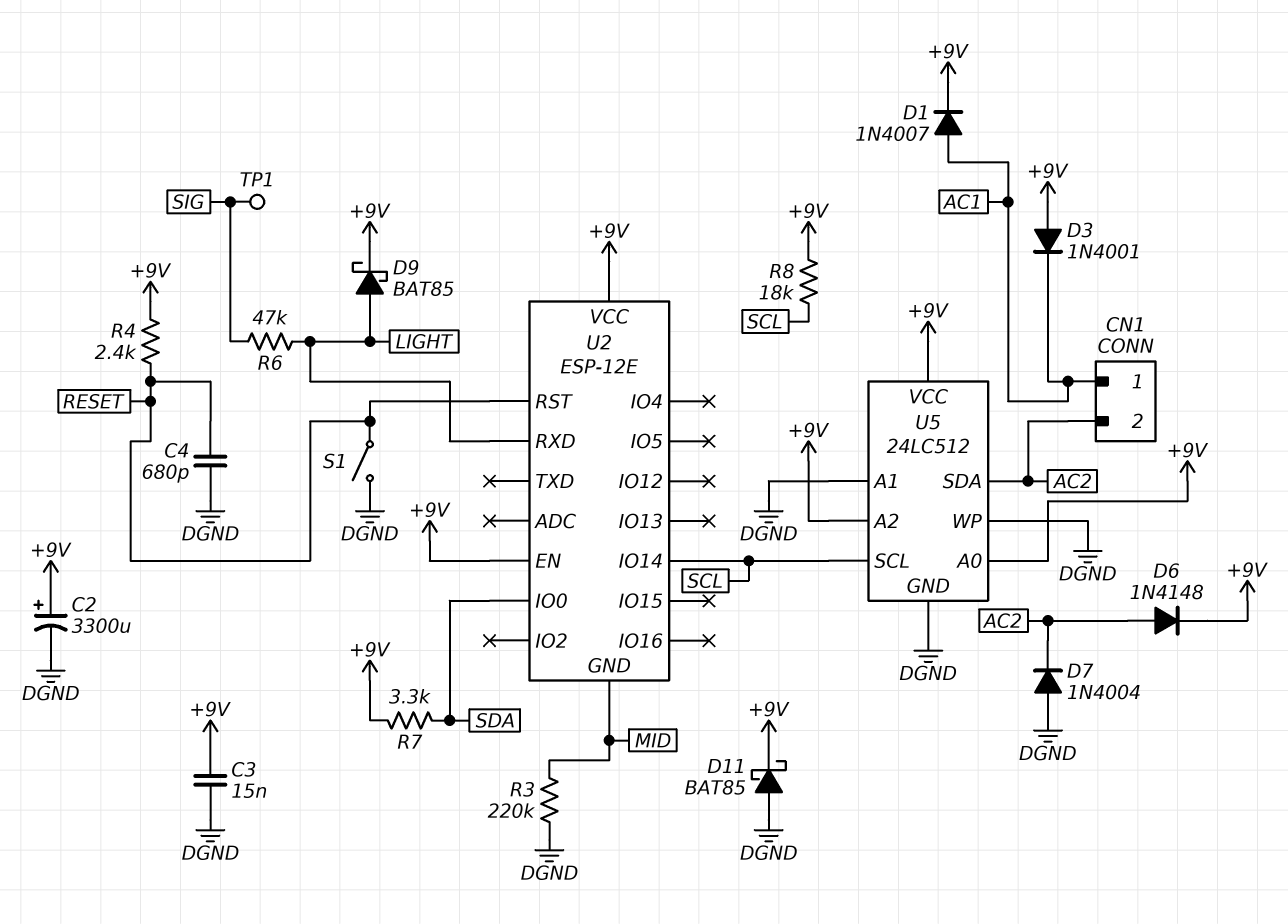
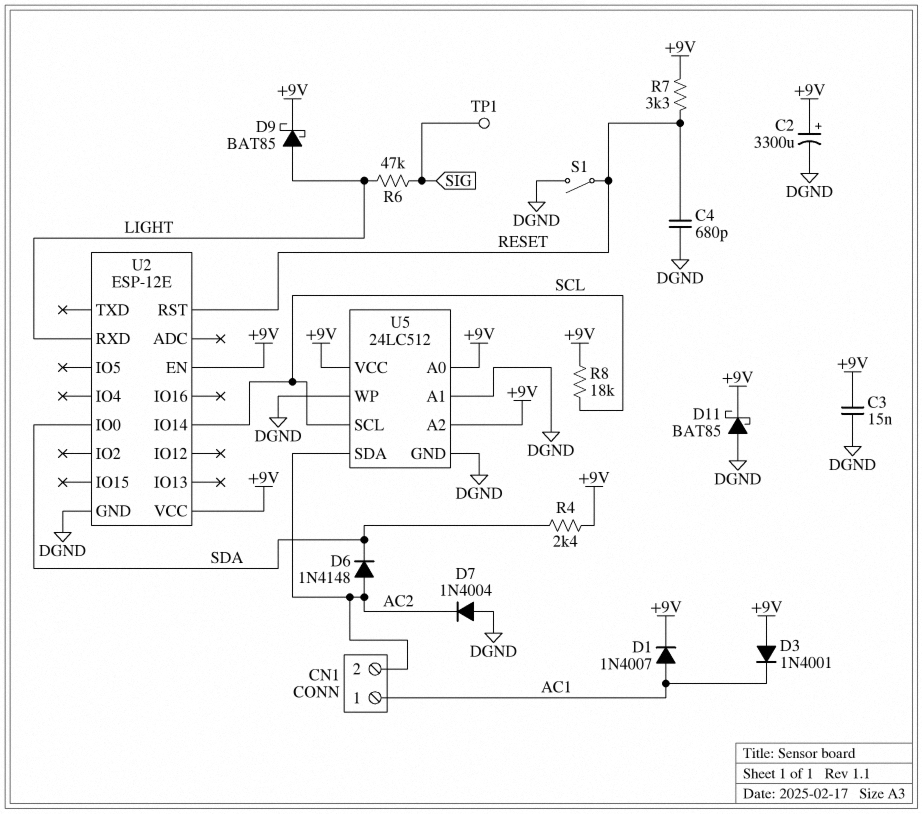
D6: diode 1N4148 (A AC2, K +9V) -> diode 1N4148 (A AC2, K SDA)
R3: 220k (DGND, MID) -> none
R4: 2.4k (+9V, RESET) -> 2.4k (+9V, SDA)
R7: 3.3k (+9V, SDA) -> 3.3k (+9V, RESET)
U2 pin GND: MID -> DGND

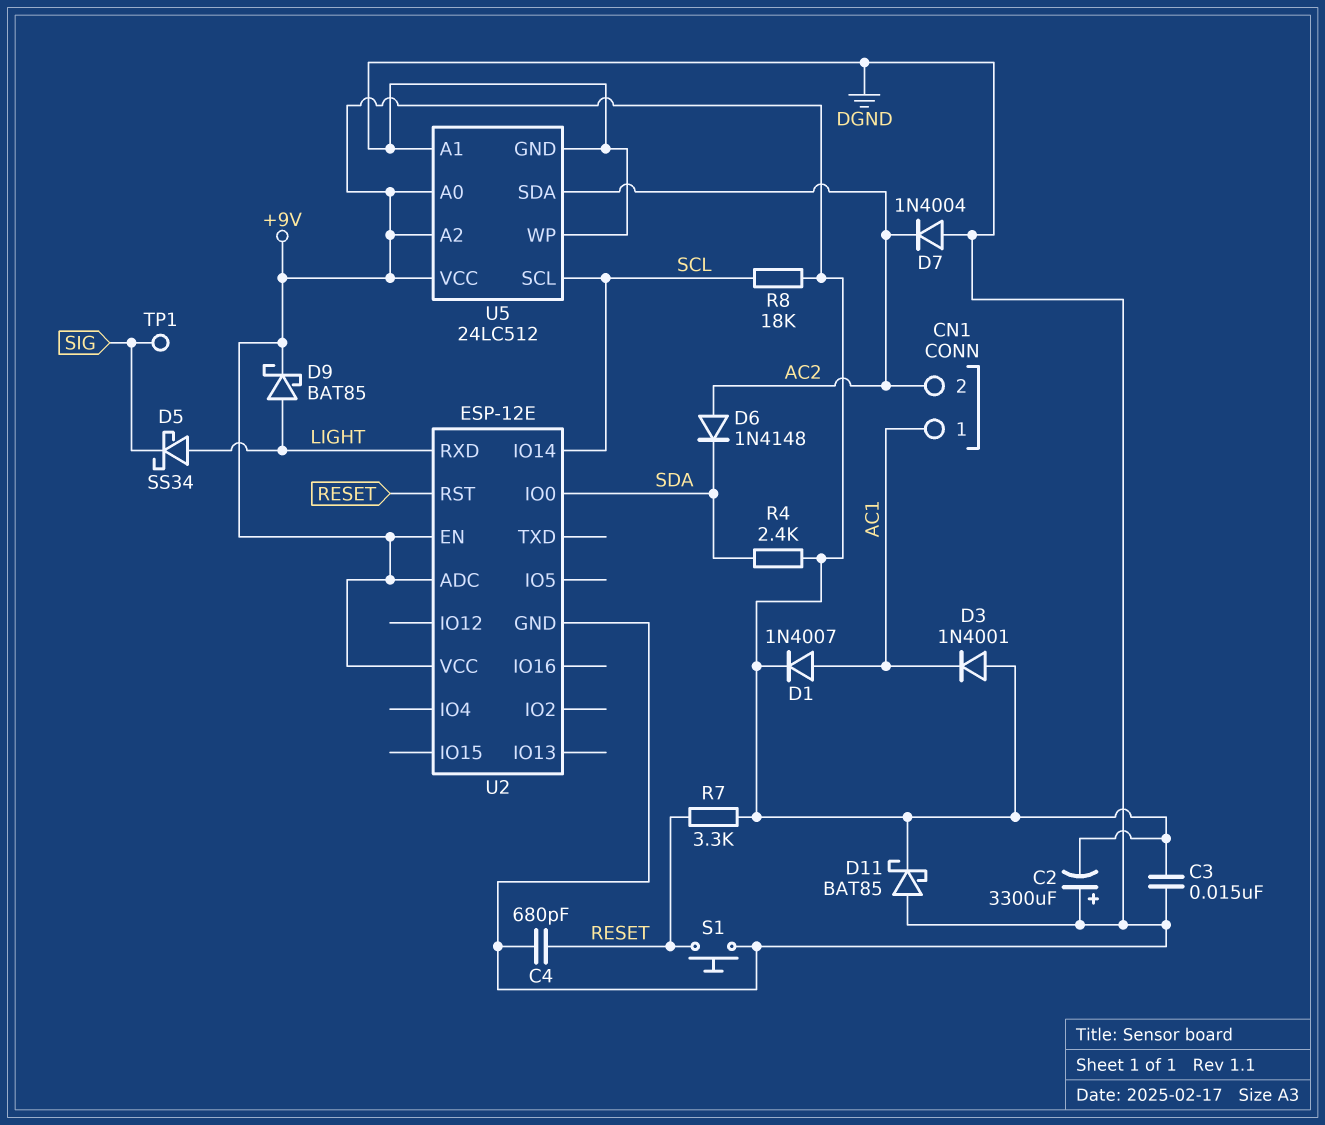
C2: 3300uF (plus +9V, minus DGND) -> 3300uF (plus DGND, minus +9V)
D5: none -> schottky SS34 (A LIGHT, K SIG)
R6: 47k (LIGHT, SIG) -> none
S1: switch (DGND, RESET) -> button (DGND, RESET)
U2 pin ADC: none -> +9V

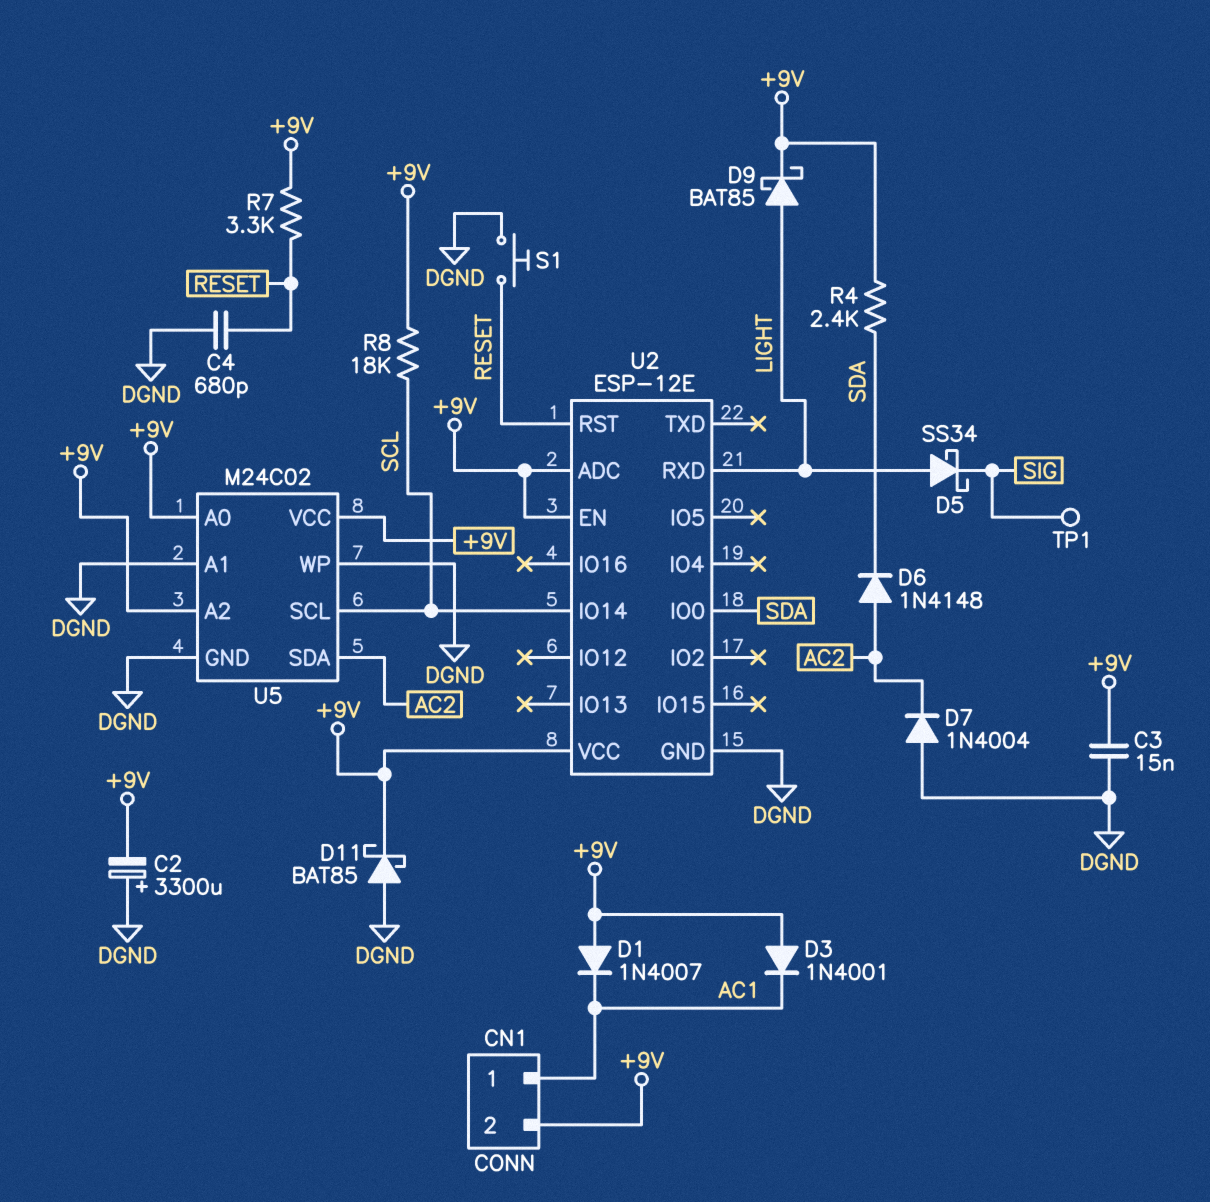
CN1 pin 2: AC2 -> +9V
D1: diode 1N4007 (A AC1, K +9V) -> diode 1N4007 (A +9V, K AC1)
U5: 24LC512 -> M24C02

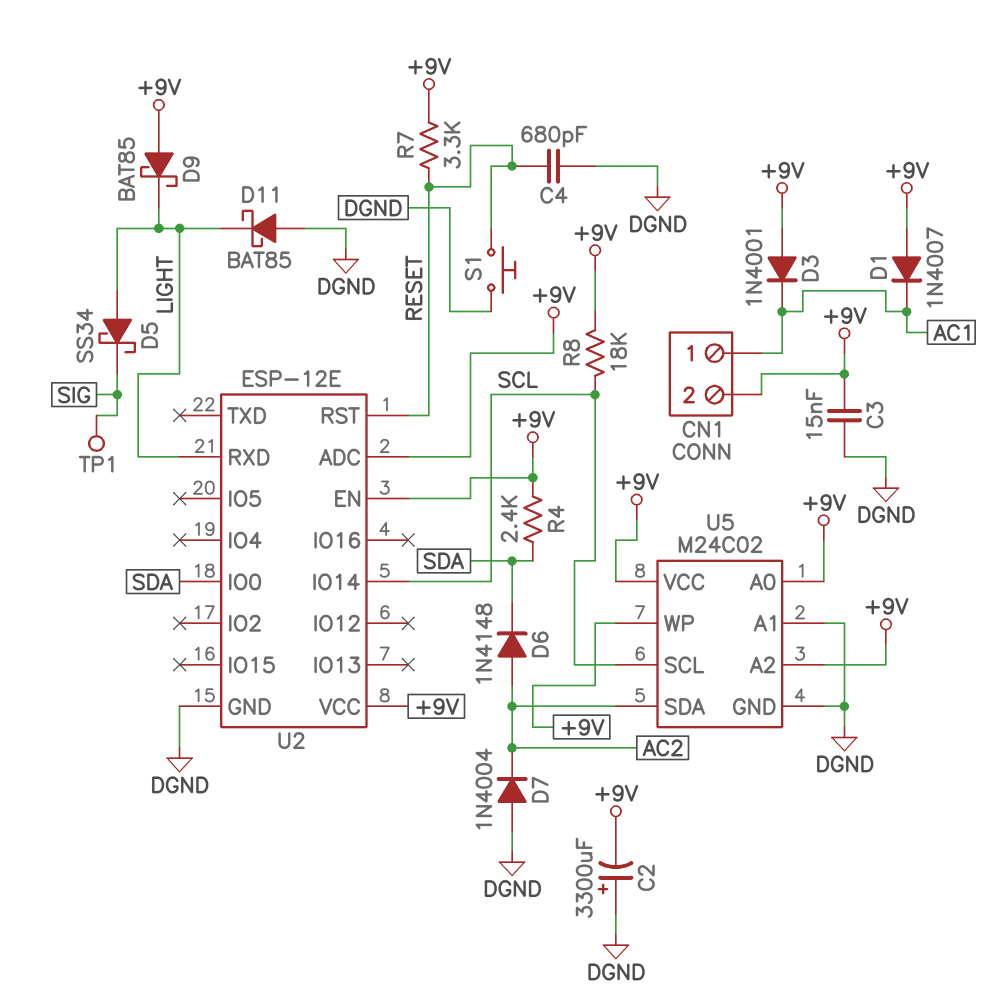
D9: schottky BAT85 (A LIGHT, K +9V) -> schottky BAT85 (A +9V, K LIGHT)
D11: schottky BAT85 (A DGND, K +9V) -> schottky BAT85 (A DGND, K LIGHT)
U5 pin WP: DGND -> +9V

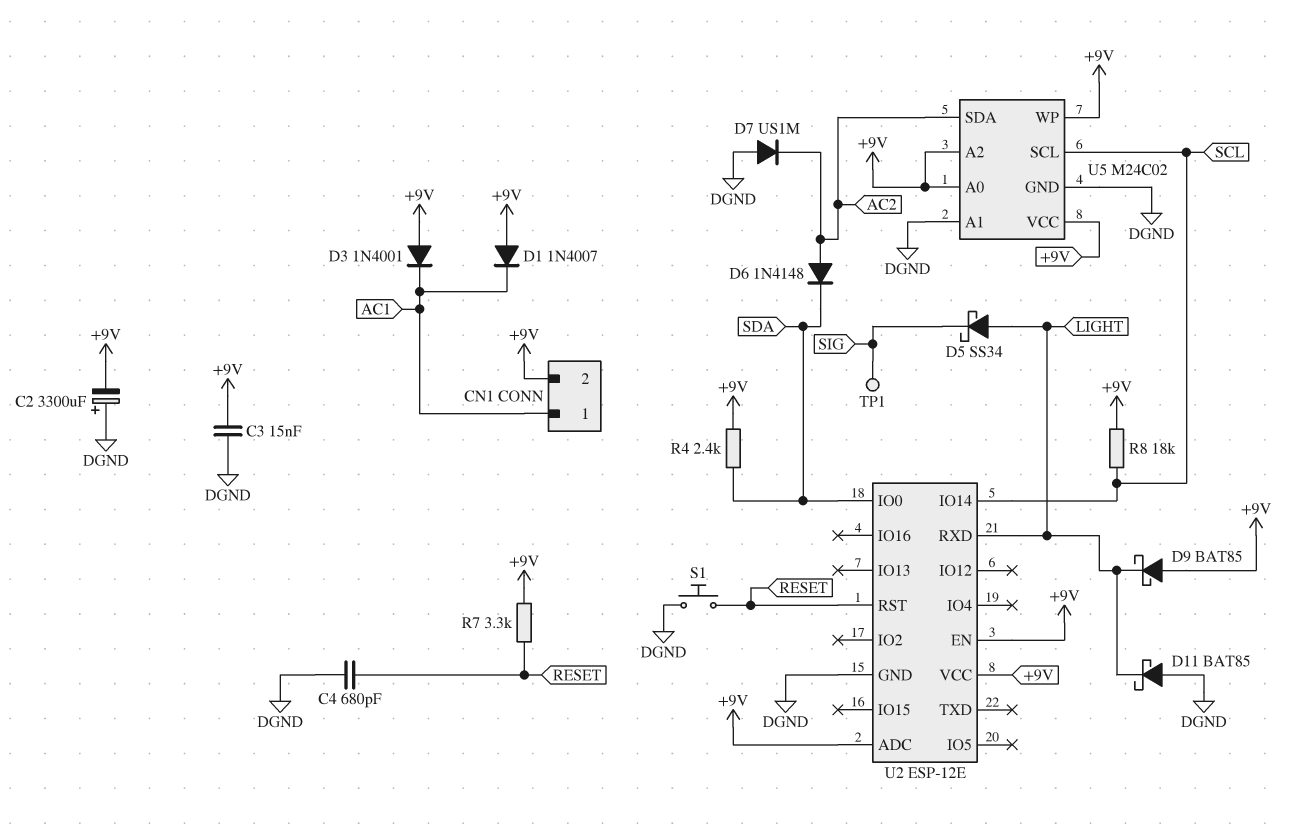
D7: diode 1N4004 (A DGND, K AC2) -> diode US1M (A DGND, K AC2)

